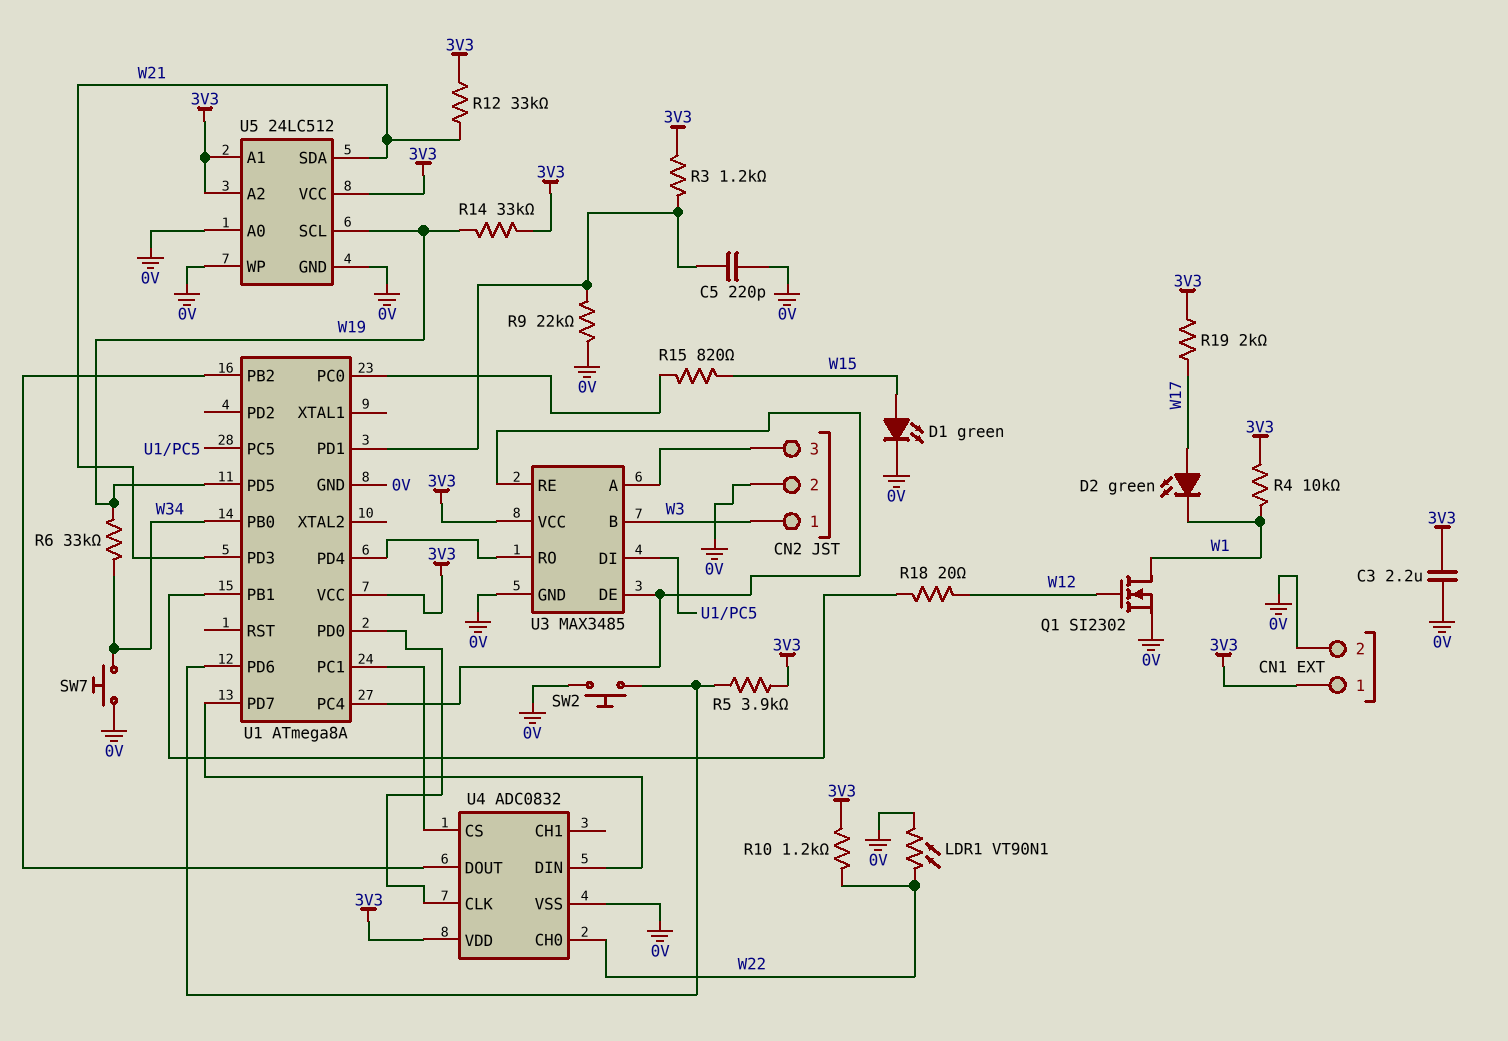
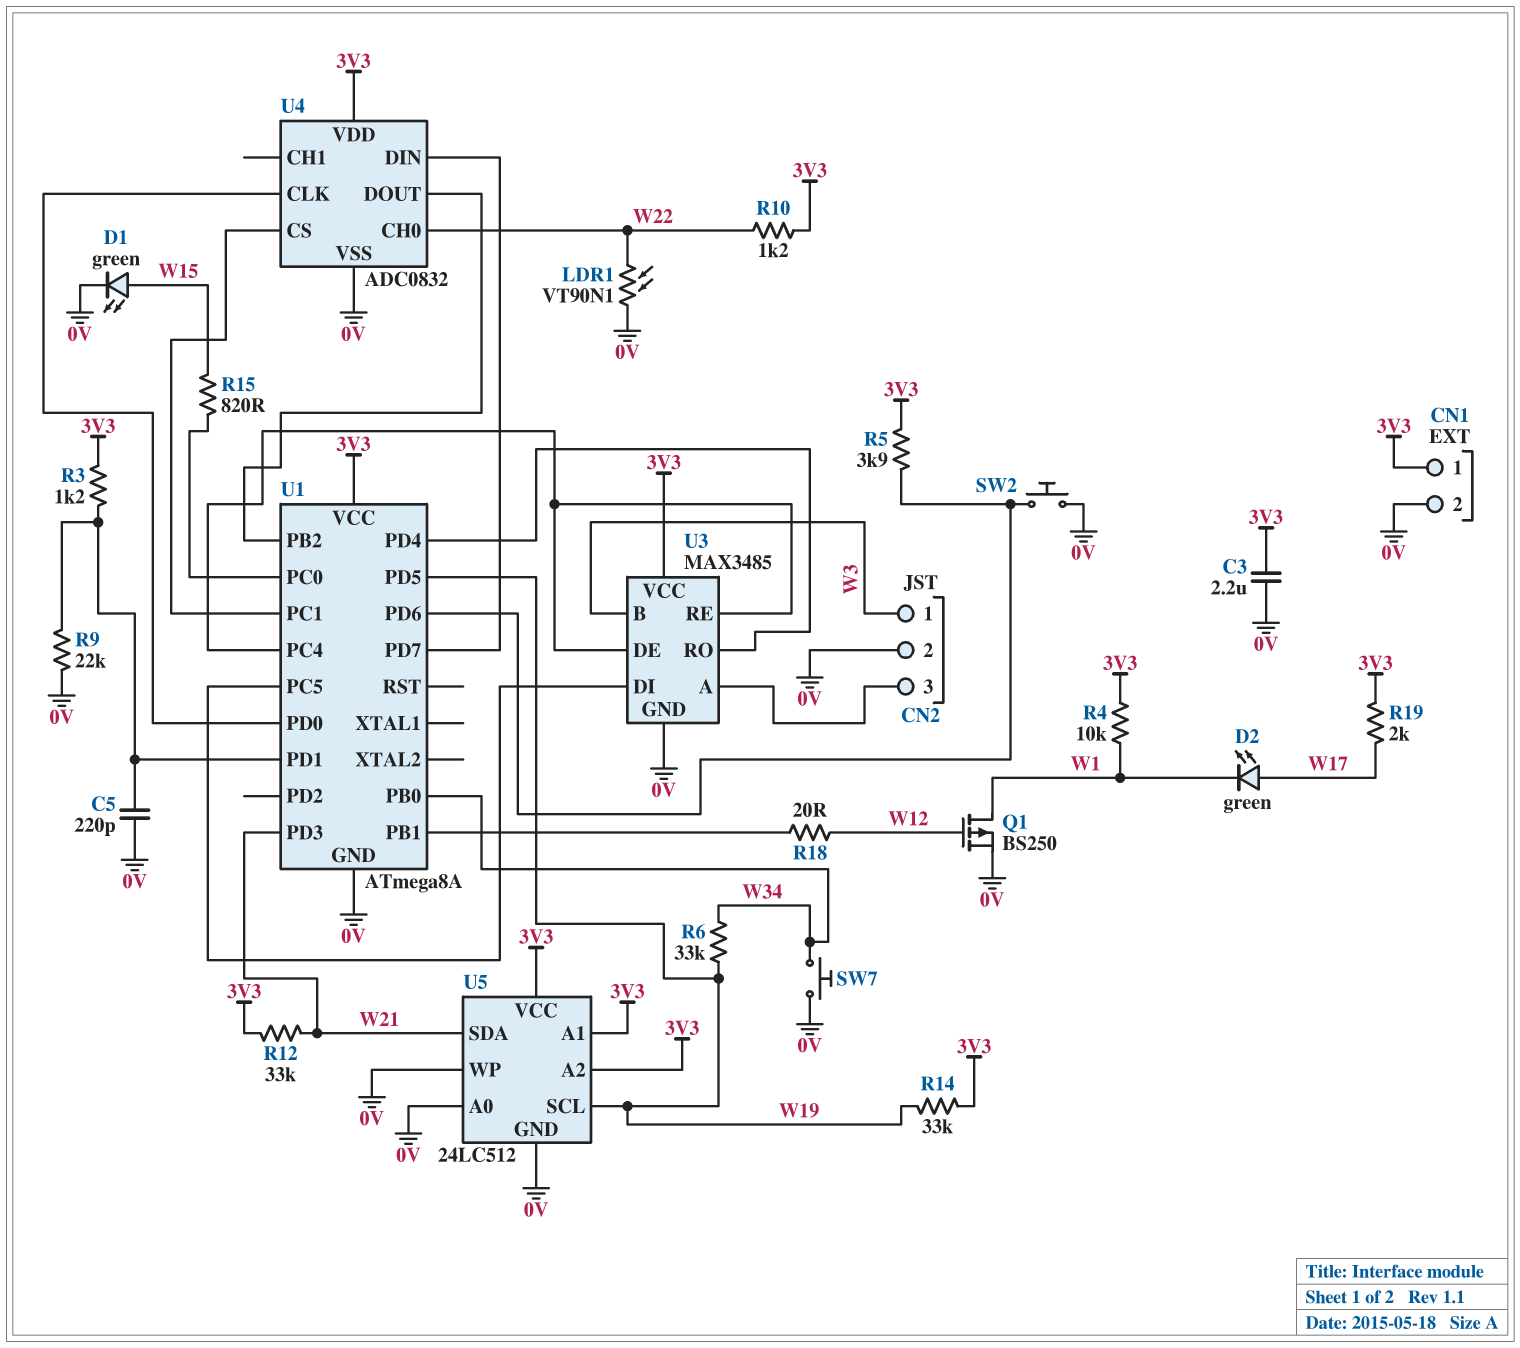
Q1: NMOS SI2302 (G W12, D W1, S 0V) -> PMOS BS250 (G W12, D W1, S 0V)

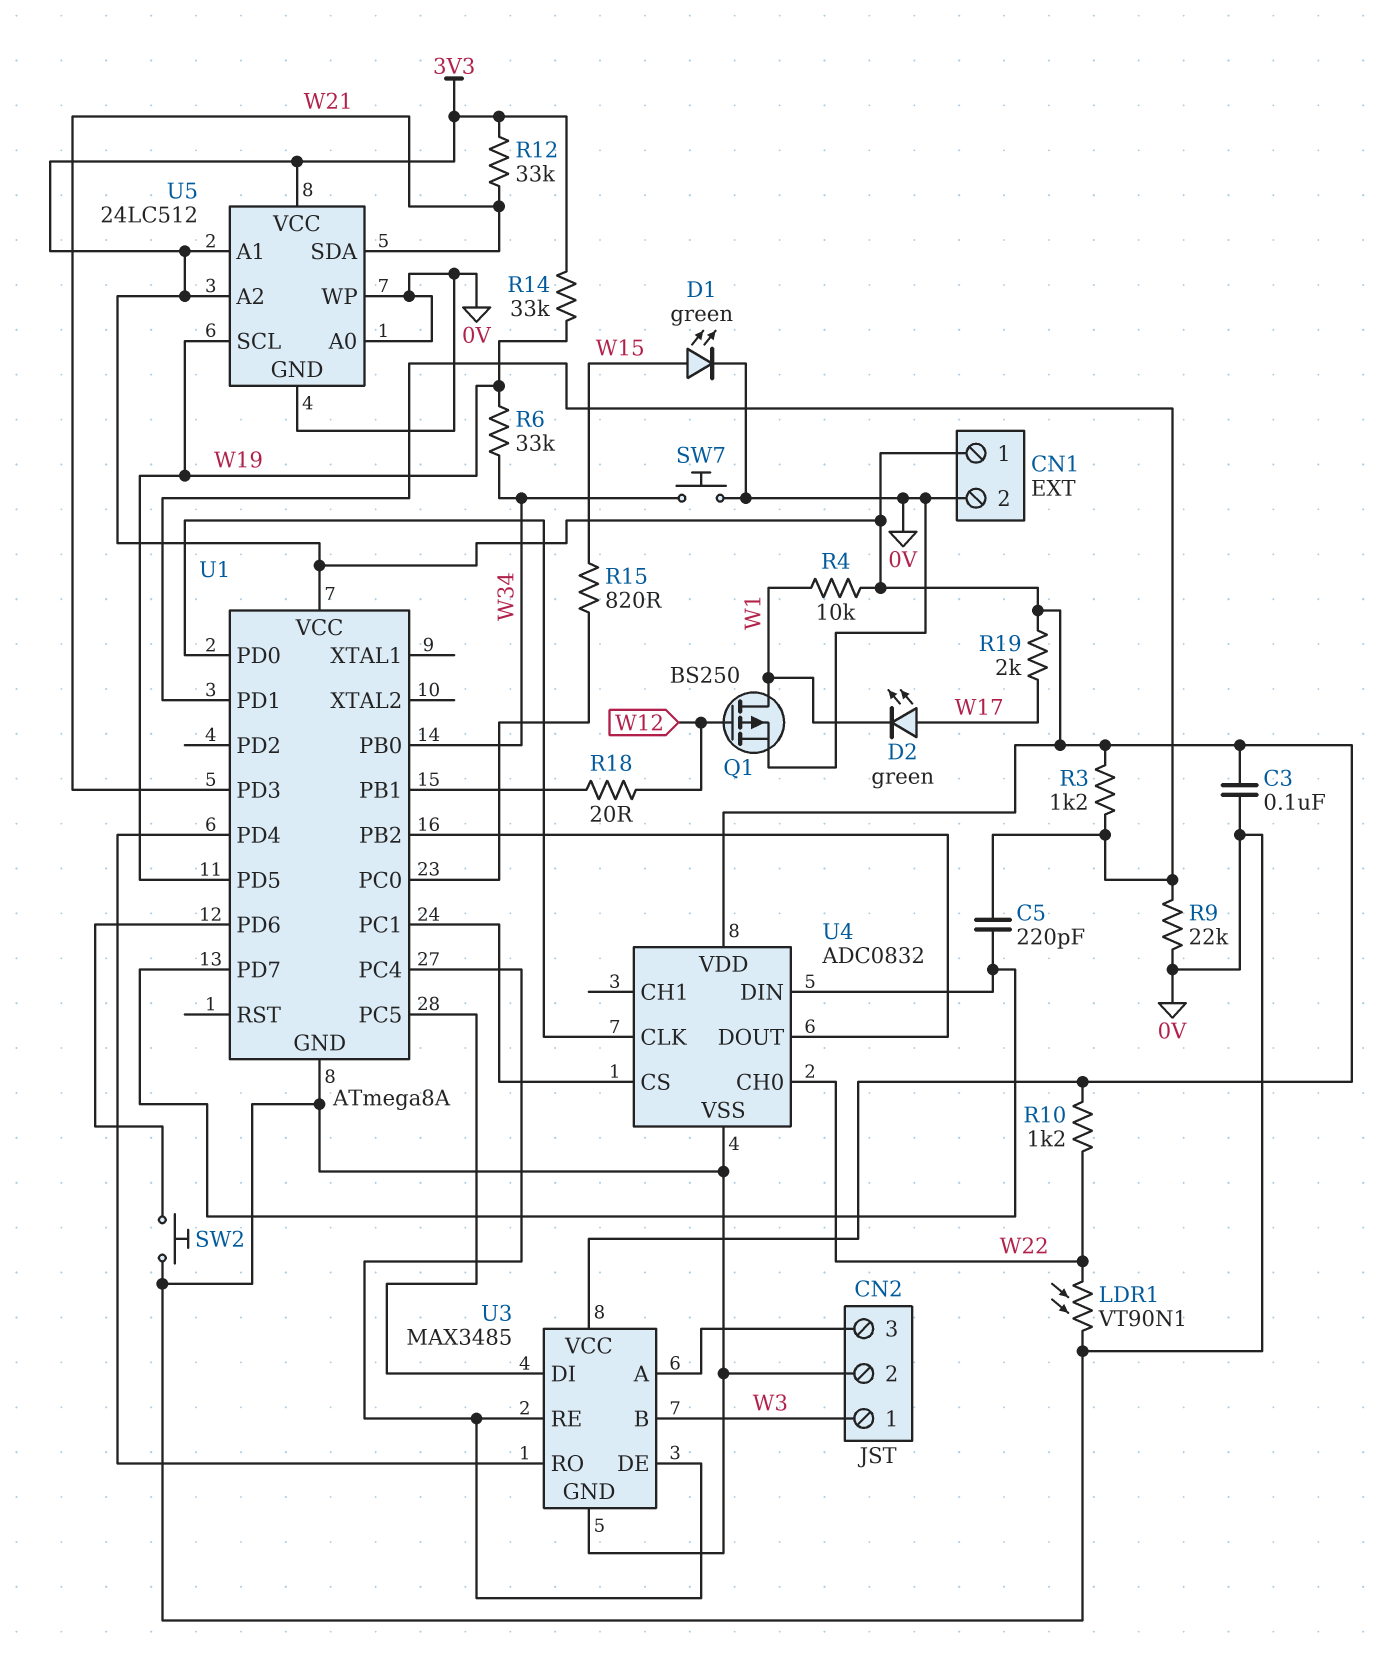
C3: 2.2uF (0V, 3V3) -> 100nF (0V, 3V3)
C5: 220pF (0V, U1/PD1) -> 220pF (U1/PD1, U1/PD7)
R5: 3.9k (3V3, U1/PD6) -> none

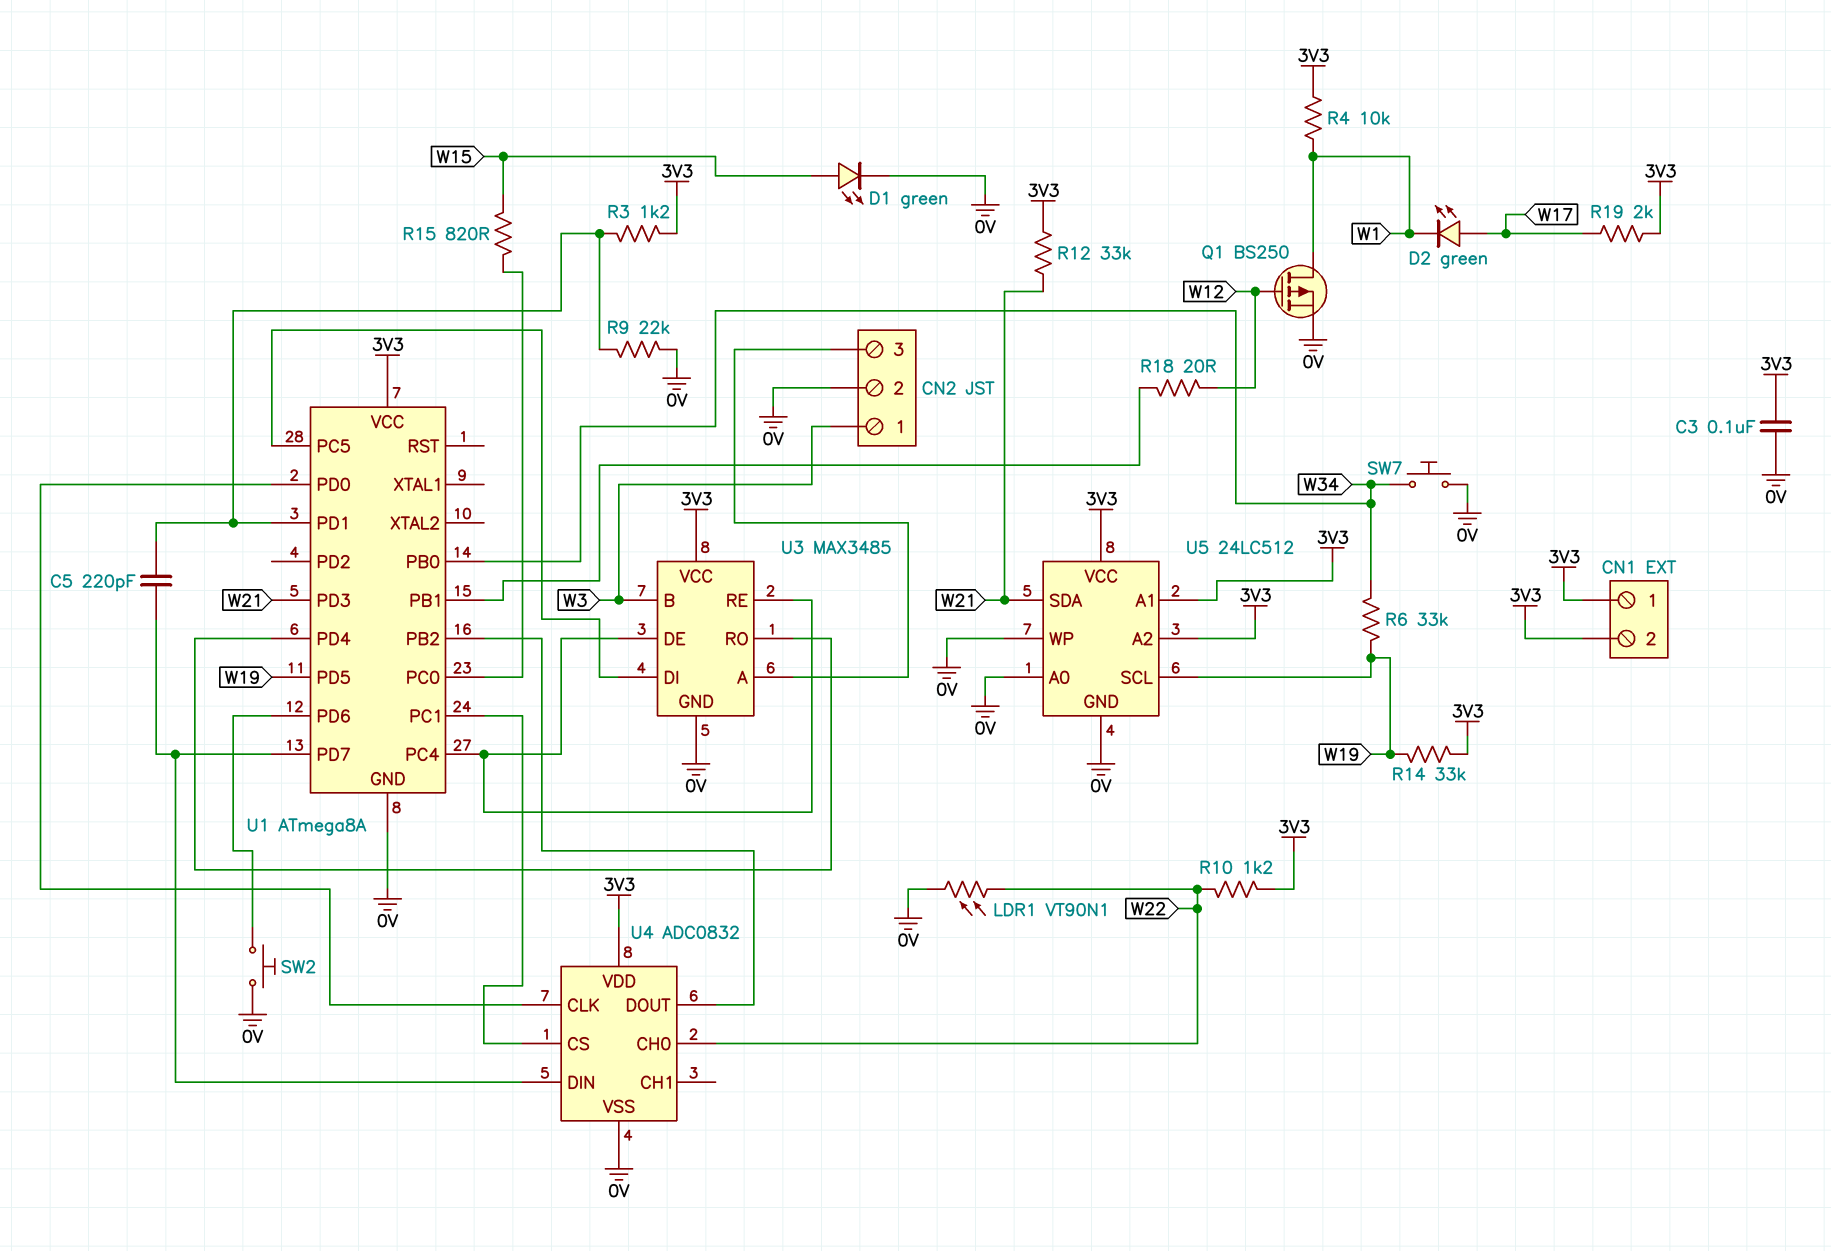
CN1 pin 2: 0V -> 3V3

